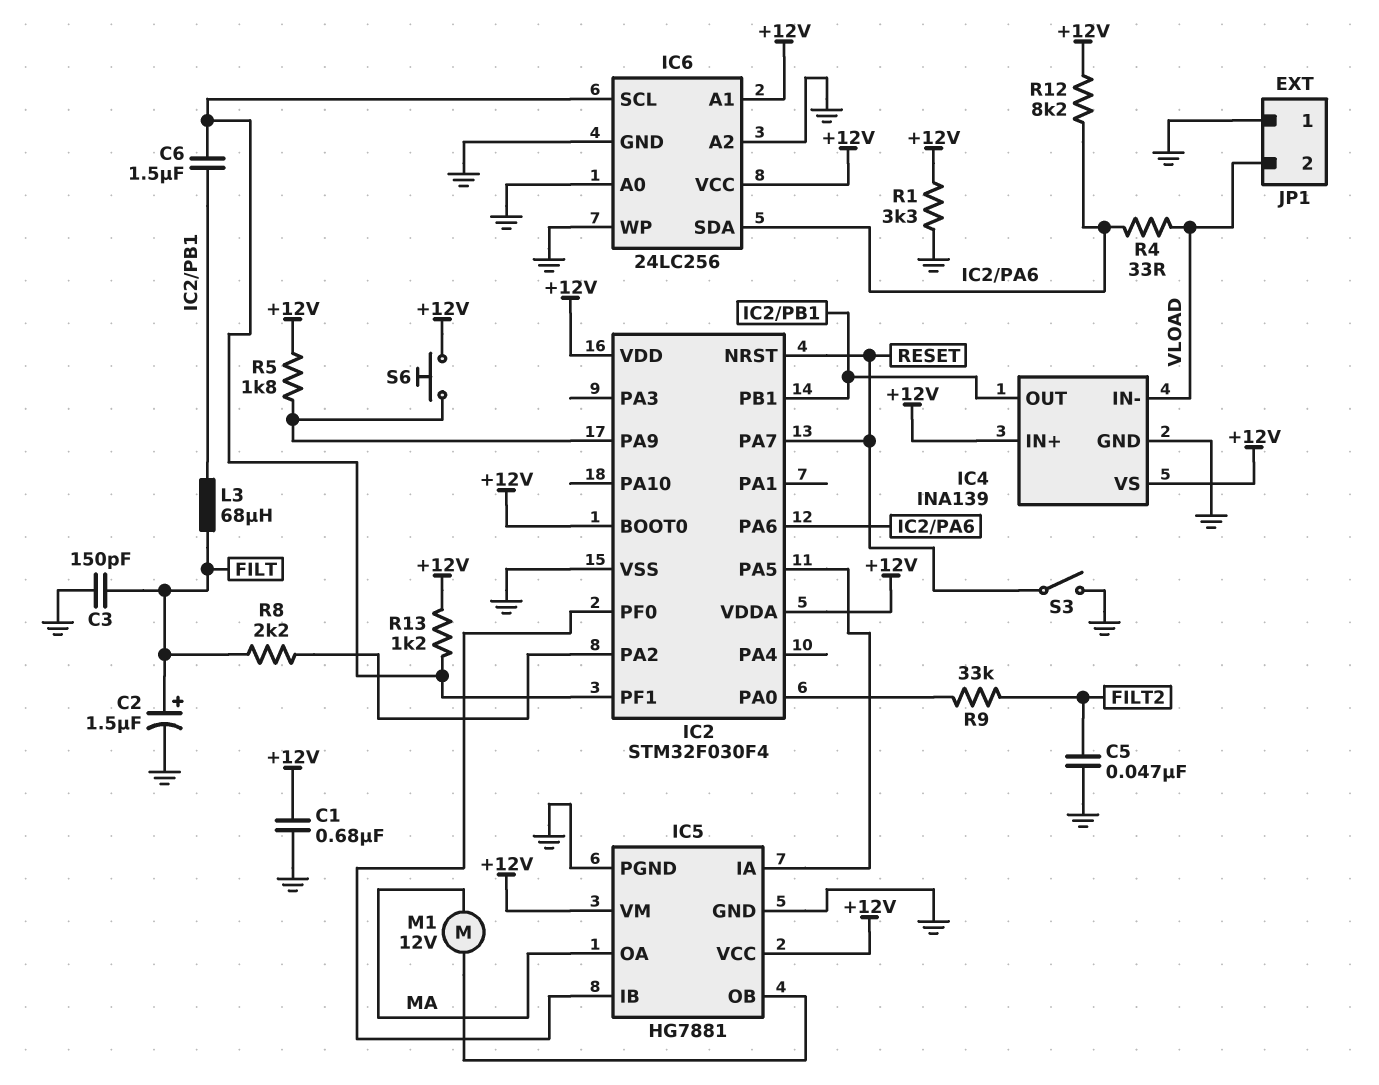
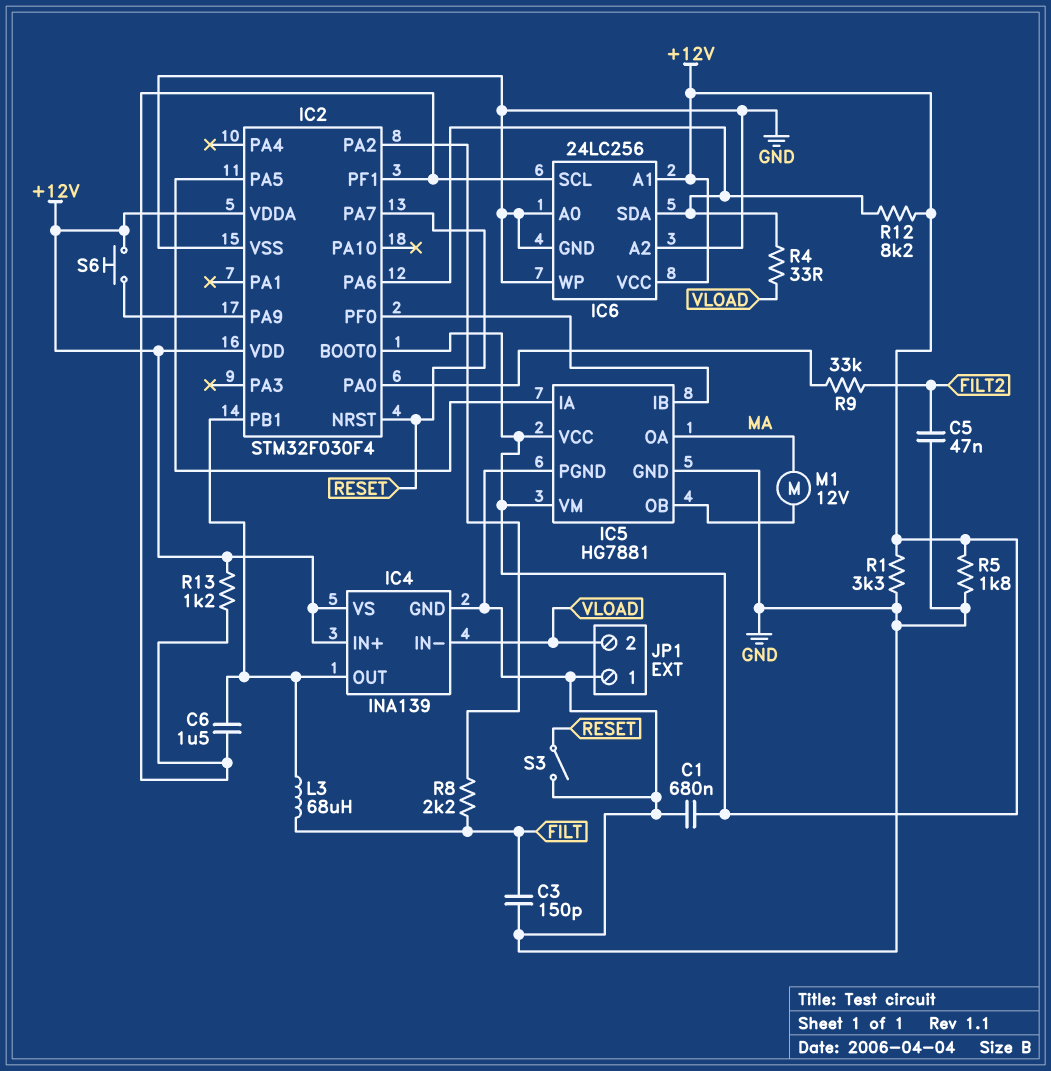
C2: 1.5uF (plus FILT, minus GND) -> none
R5: 1.8k (+12V, IC2/PA9) -> 1.8k (+12V, GND)

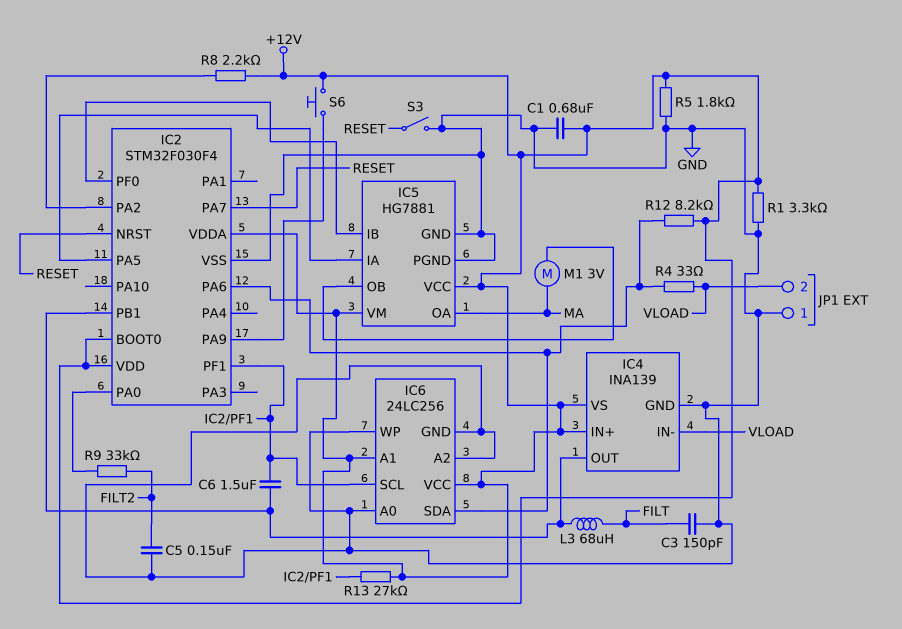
C5: 47nF (FILT2, GND) -> 150nF (FILT2, GND)
M1: motor 12V (IC5/OB, MA) -> motor 3V (IC5/OB, MA)
R8: 2.2k (FILT, IC2/PA2) -> 2.2k (+12V, IC2/PA2)
R13: 1.2k (+12V, IC2/PF1) -> 27k (+12V, IC2/PF1)

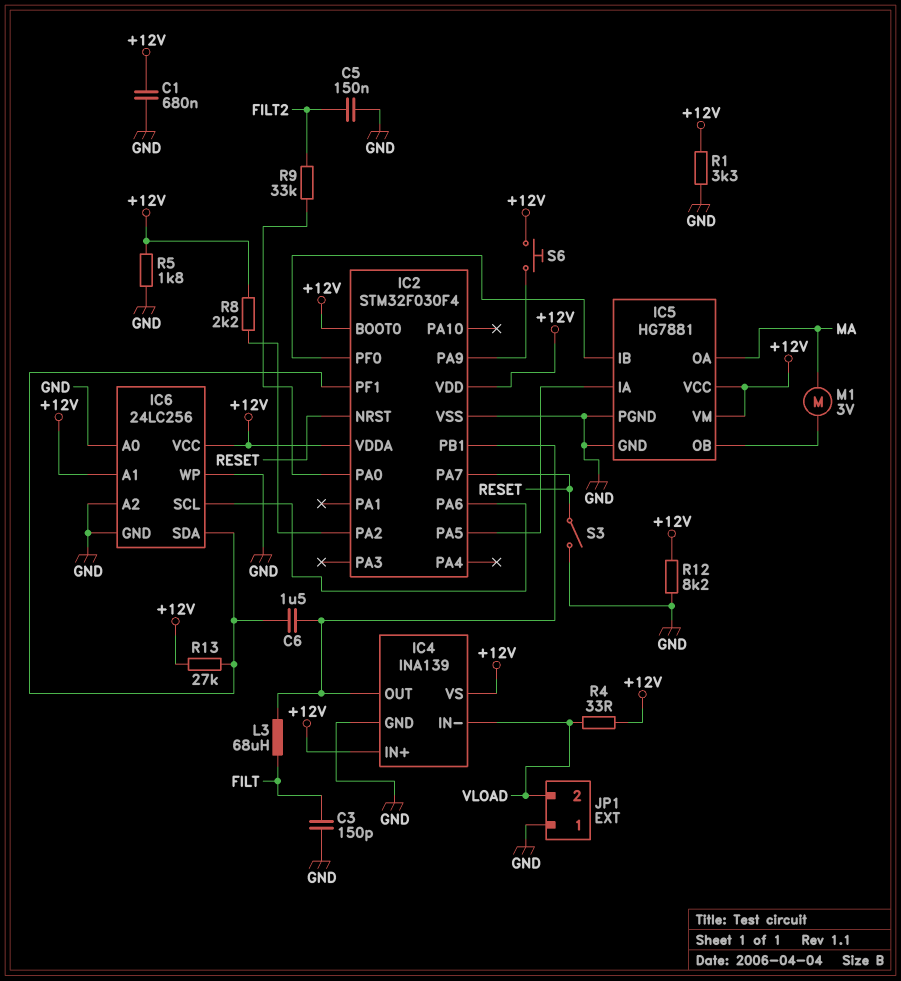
IC6 pin SCL: IC2/PF1 -> IC2/PA6
IC6 pin SDA: IC2/PA6 -> IC2/PF1
R4: 33 (IC2/PA6, VLOAD) -> 33 (+12V, VLOAD)
R12: 8.2k (+12V, IC2/PA6) -> 8.2k (+12V, GND)

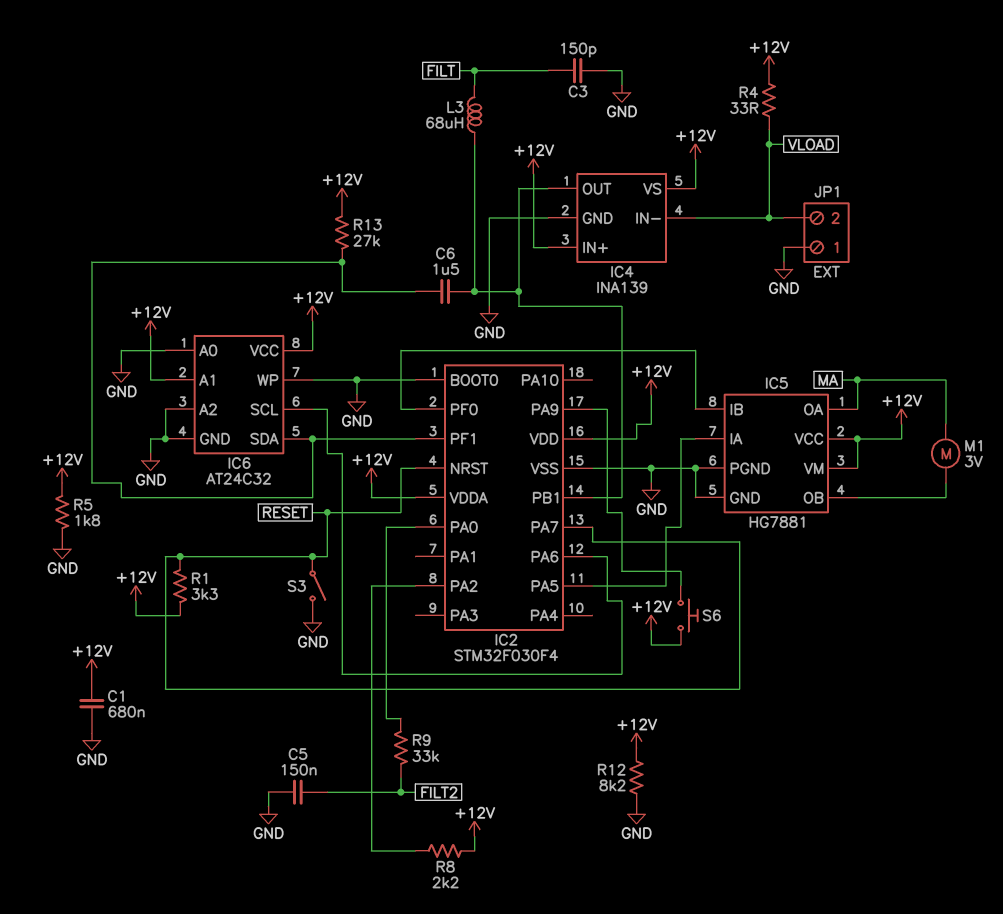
IC2 pin BOOT0: +12V -> GND
IC6: 24LC256 -> AT24C32
R1: 3.3k (+12V, GND) -> 3.3k (+12V, RESET)

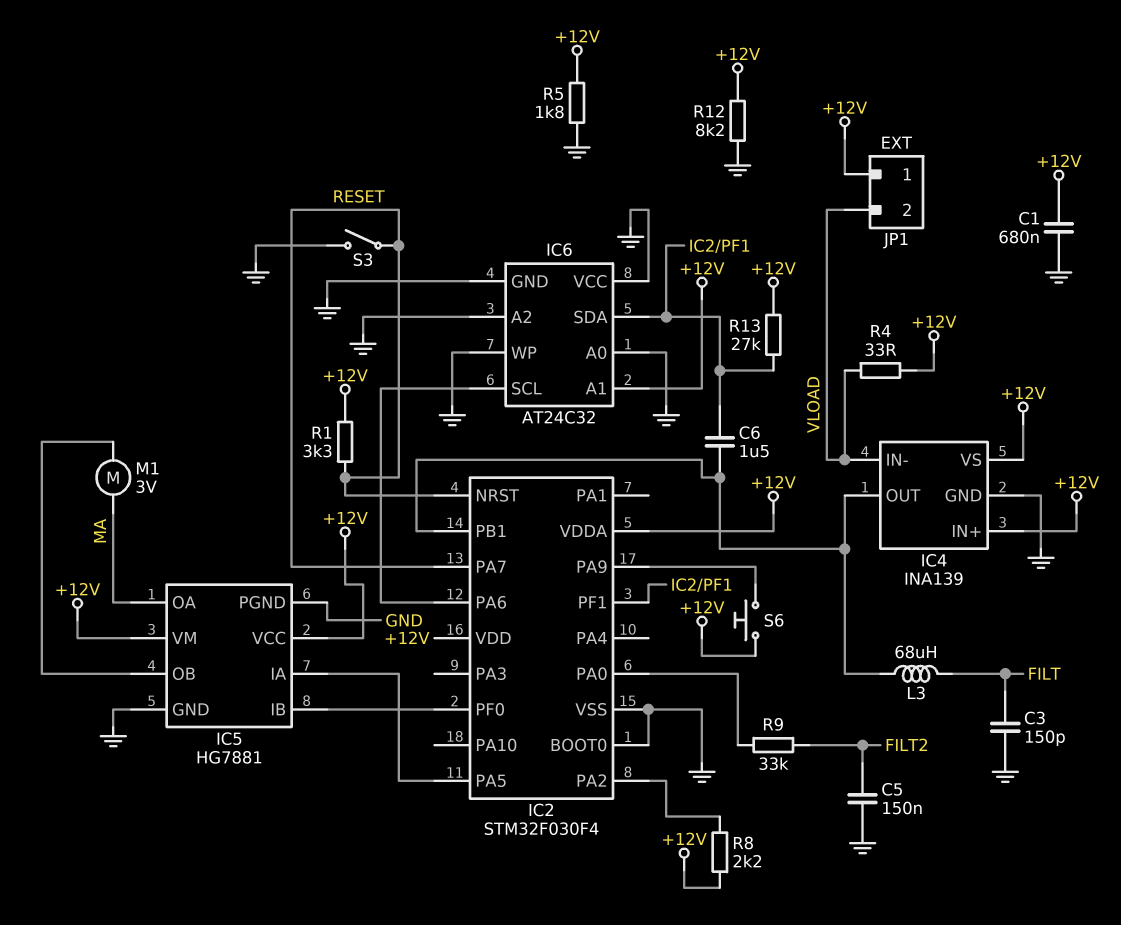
IC6 pin VCC: +12V -> GND
JP1 pin 1: GND -> +12V

